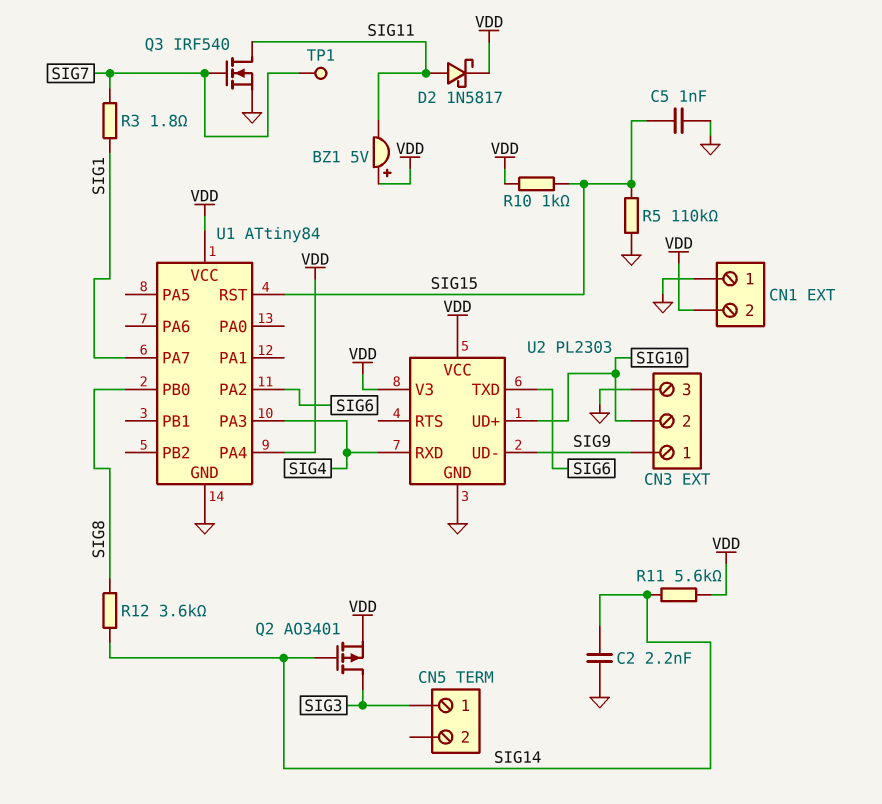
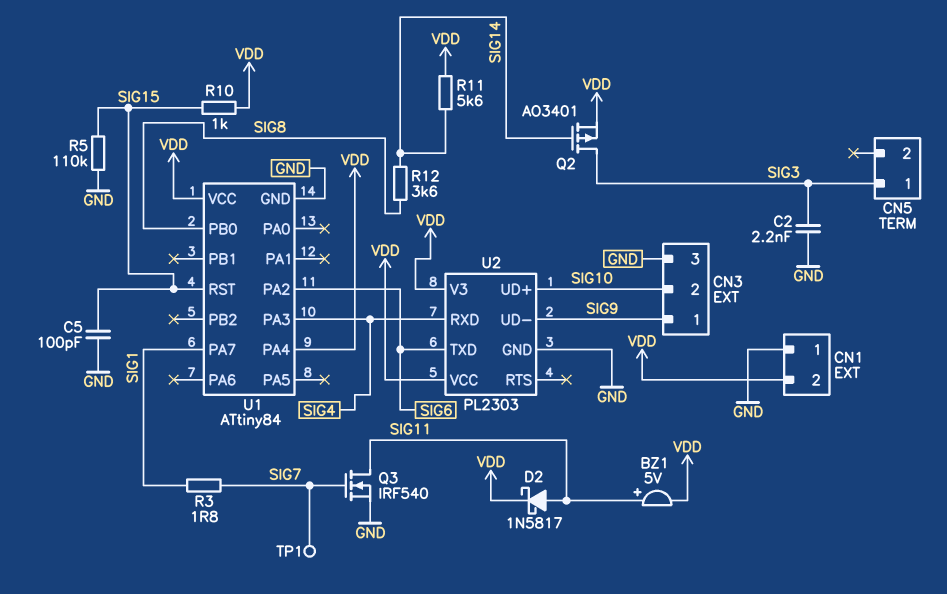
BZ1: buzzer 5V (plus VDD, minus SIG11) -> buzzer 5V (plus SIG11, minus VDD)
C2: 2.2nF (GND, SIG14) -> 2.2nF (GND, SIG3)
C5: 1nF (GND, SIG15) -> 100pF (GND, SIG15)

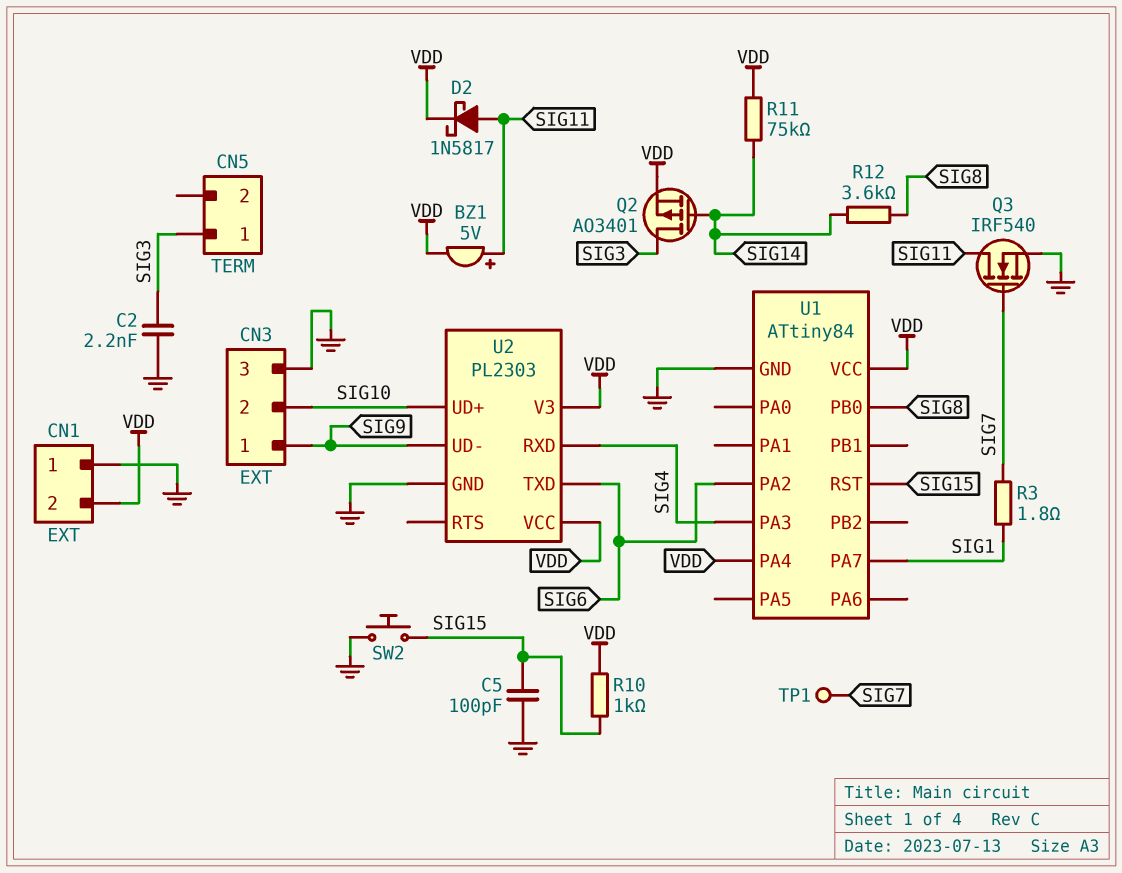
R5: 110k (GND, SIG15) -> none
R11: 5.6k (SIG14, VDD) -> 75k (SIG14, VDD)
SW2: none -> button (GND, SIG15)

